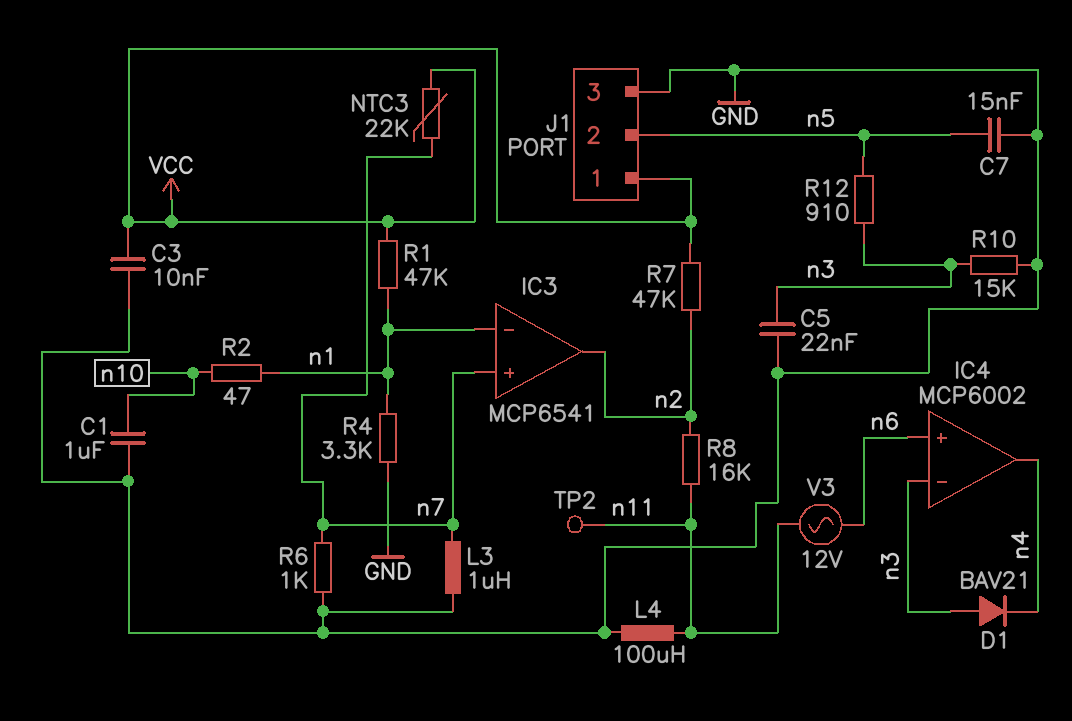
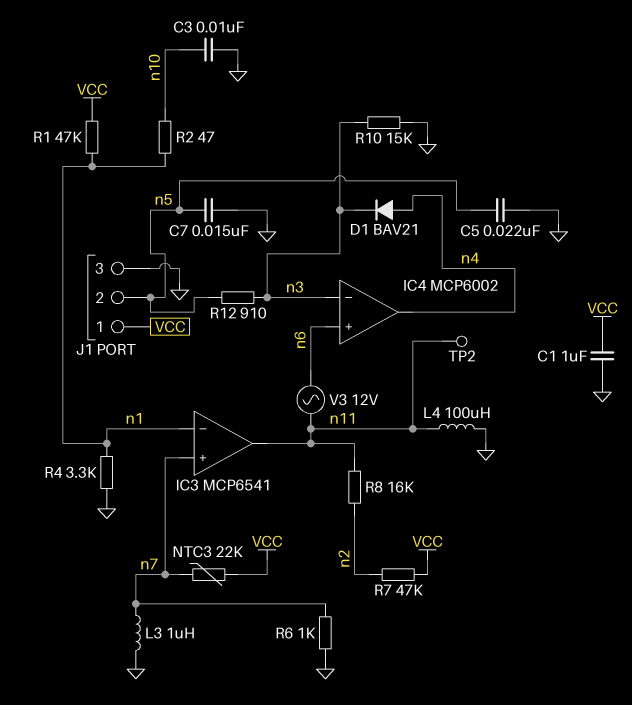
C1: 1uF (GND, n10) -> 1uF (GND, VCC)
C3: 10nF (GND, VCC) -> 10nF (GND, n10)
C5: 22nF (GND, n3) -> 22nF (GND, n5)
D1: diode BAV21 (A n3, K n4) -> diode BAV21 (A n4, K n3)
IC3 pin out: n2 -> n11

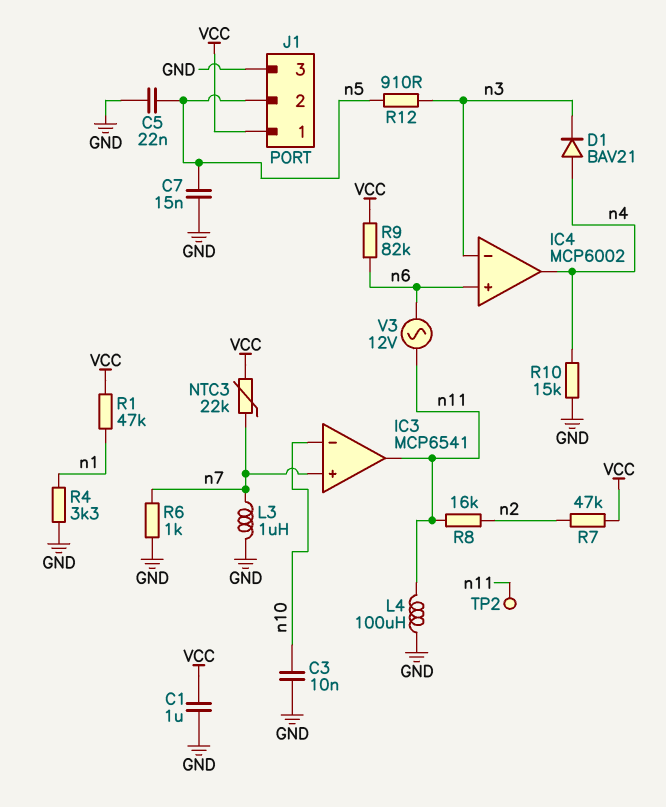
IC3 pin in-: n1 -> n10
R2: 47 (n1, n10) -> none
R9: none -> 82k (VCC, n6)
R10: 15k (GND, n3) -> 15k (GND, n4)

